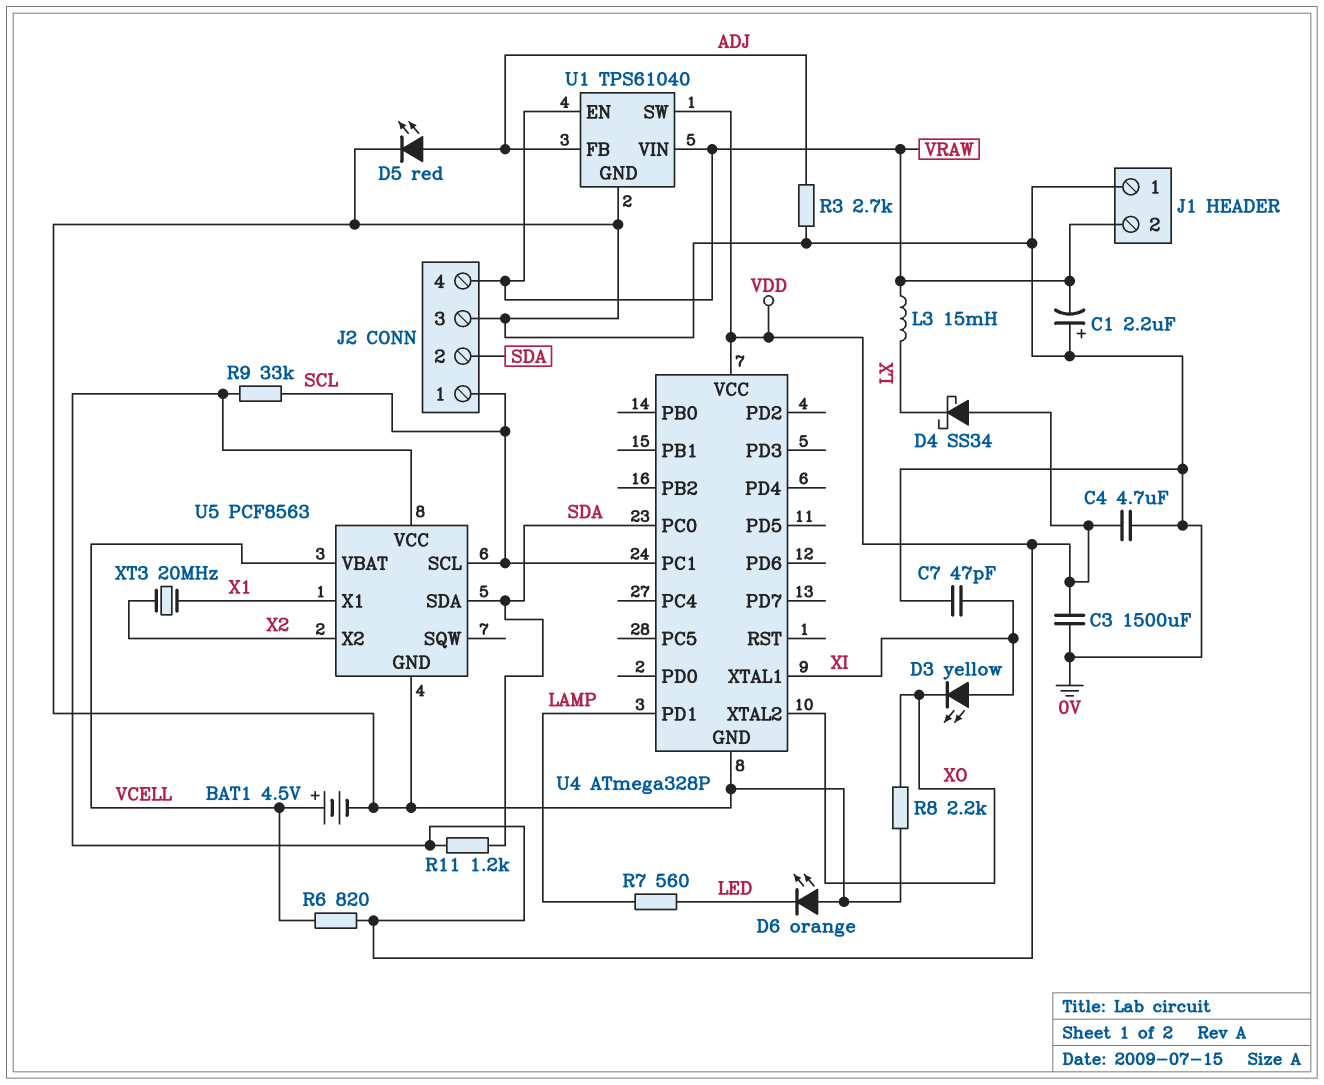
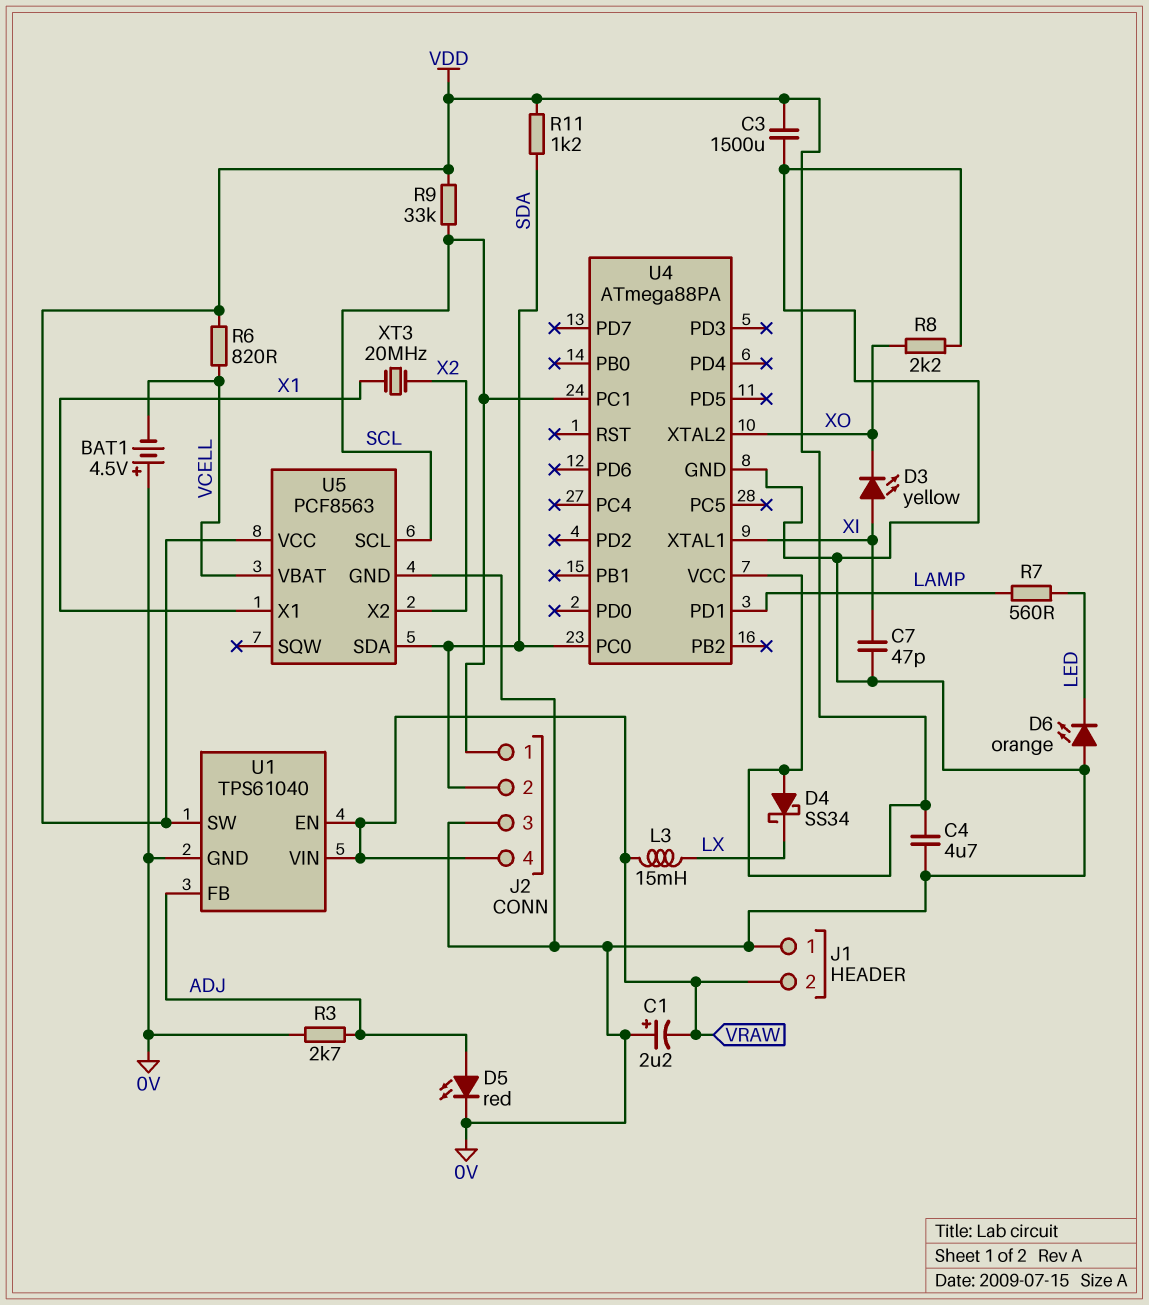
BAT1: 4.5V (plus VCELL, minus 0V) -> 4.5V (plus 0V, minus VCELL)
U4: ATmega328P -> ATmega88PA

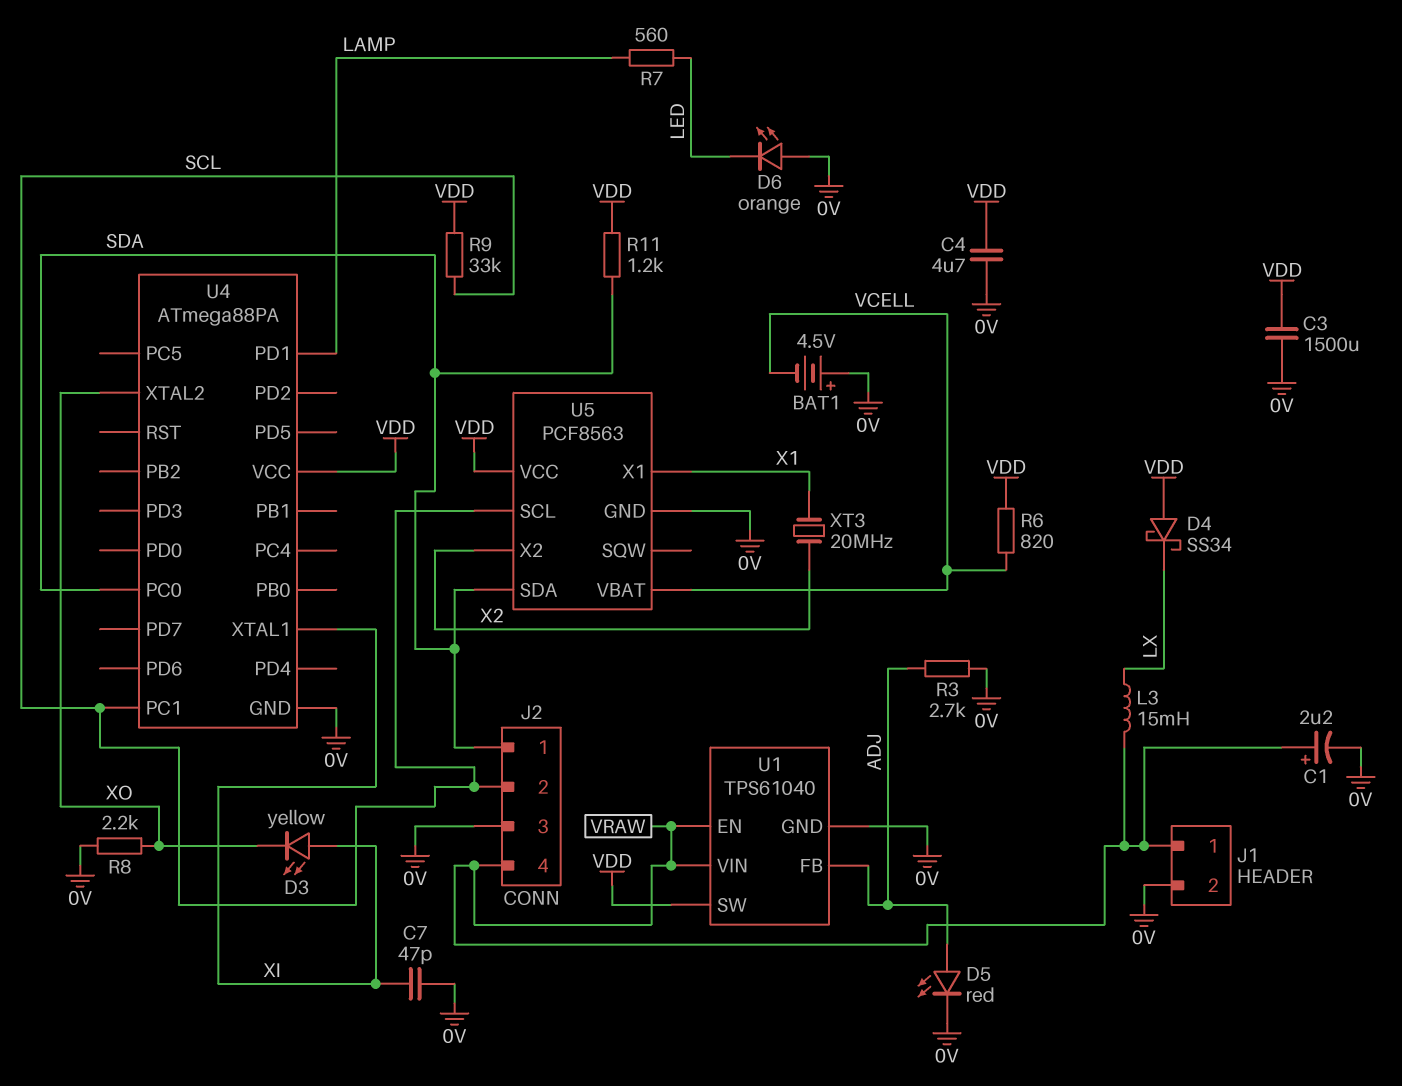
C1: 2.2uF (plus 0V, minus VRAW) -> 2.2uF (plus VRAW, minus 0V)
J1 pin 1: 0V -> VRAW
J1 pin 2: VRAW -> 0V
J2 pin 1: SCL -> SDA
J2 pin 2: SDA -> SCL

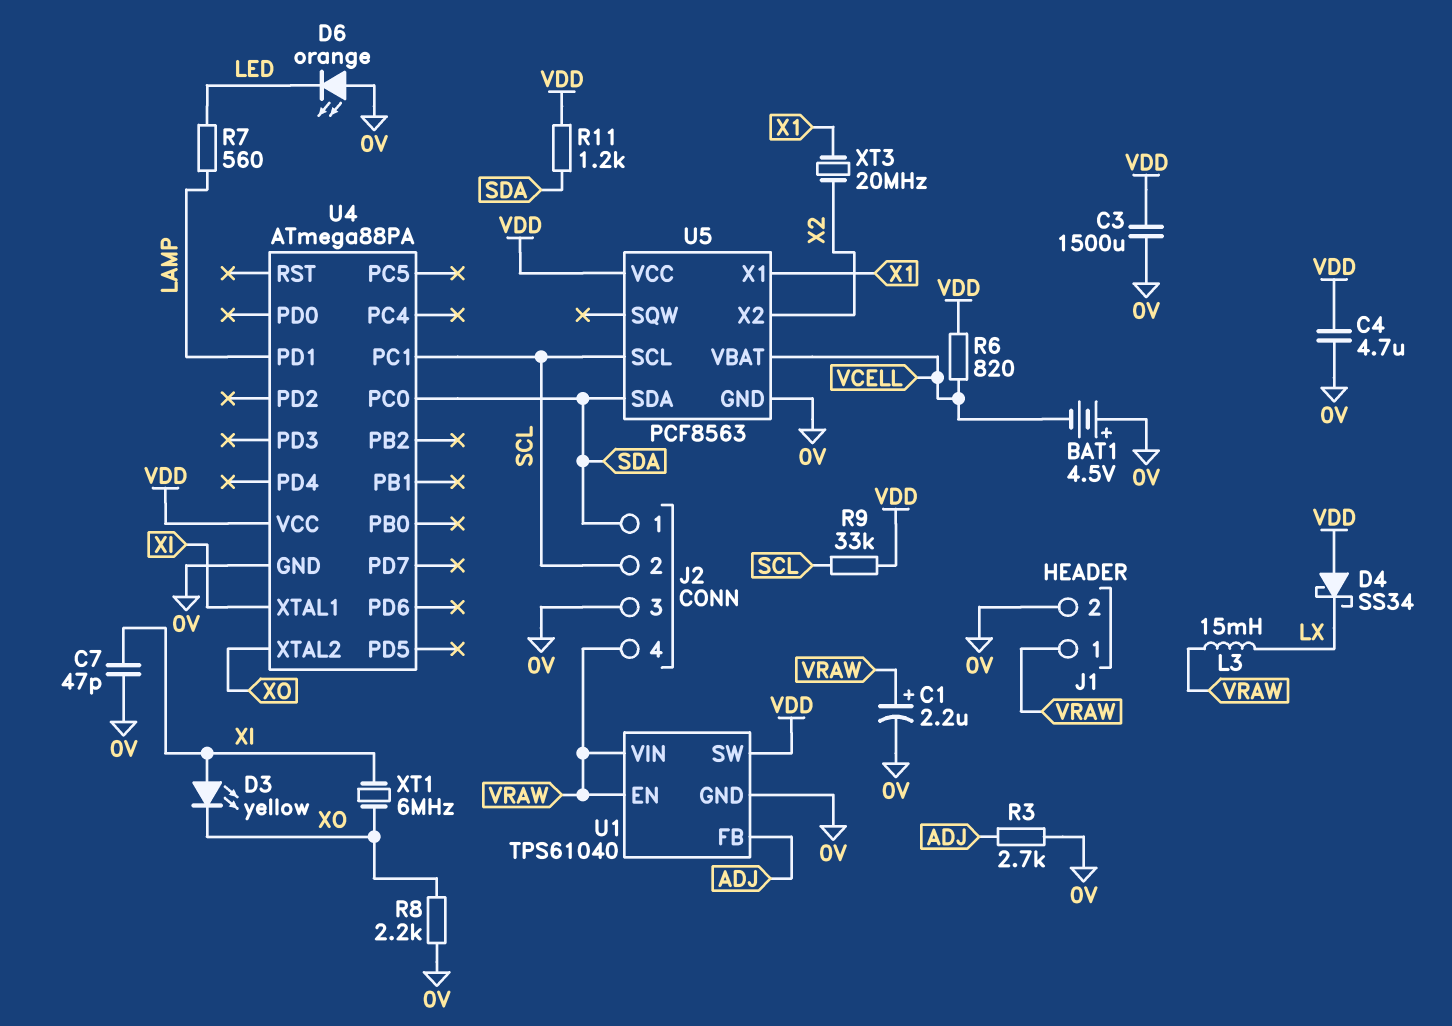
D5: LED red (A ADJ, K 0V) -> none
XT1: none -> 6MHz (XI, XO)

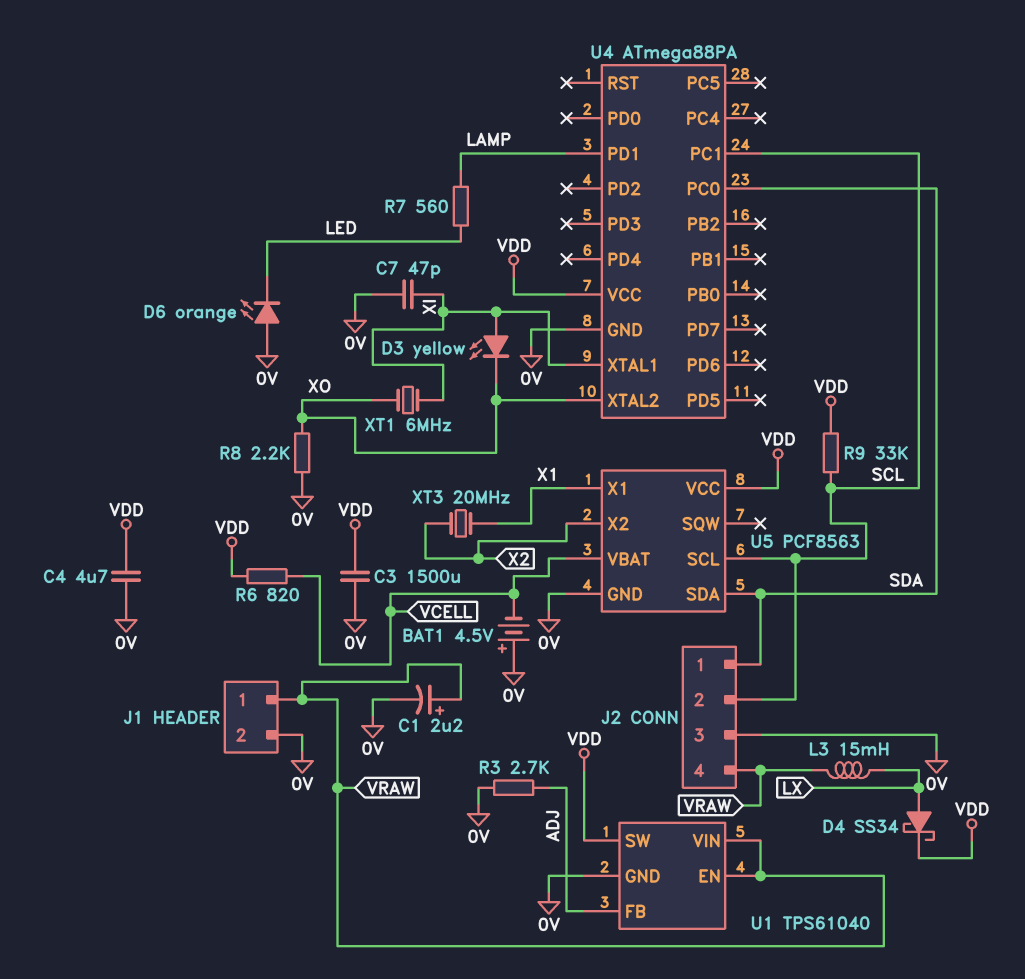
D4: schottky SS34 (A VDD, K LX) -> schottky SS34 (A LX, K VDD)
R11: 1.2k (SDA, VDD) -> none

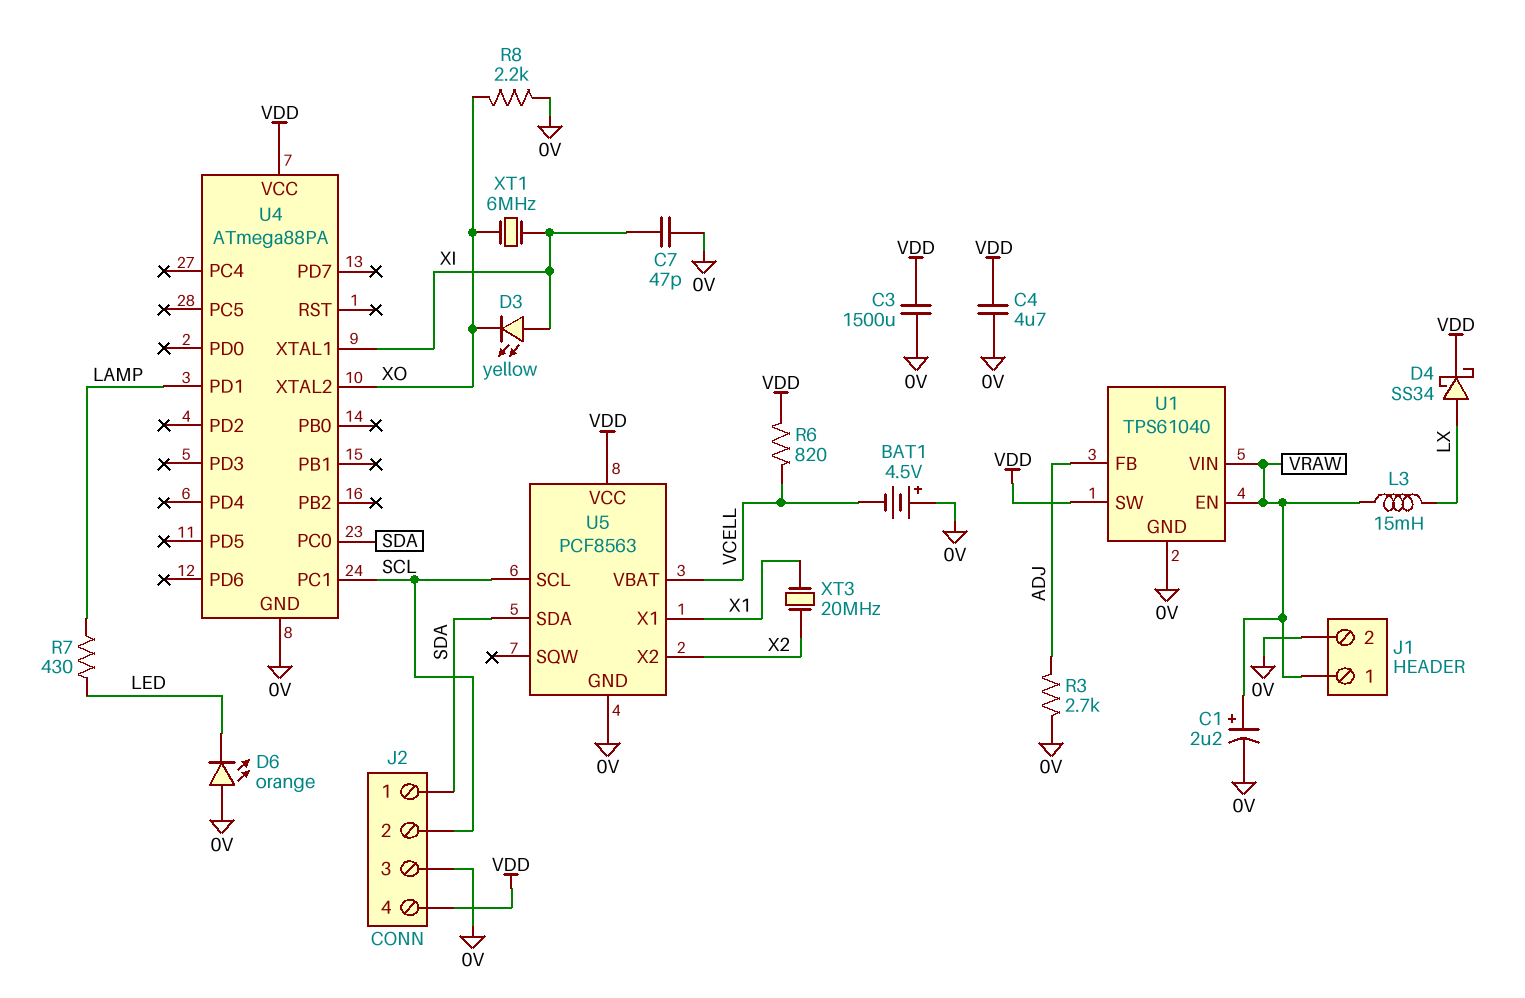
J2 pin 4: VRAW -> VDD
R7: 560 (LAMP, LED) -> 430 (LAMP, LED)
R9: 33k (SCL, VDD) -> none

